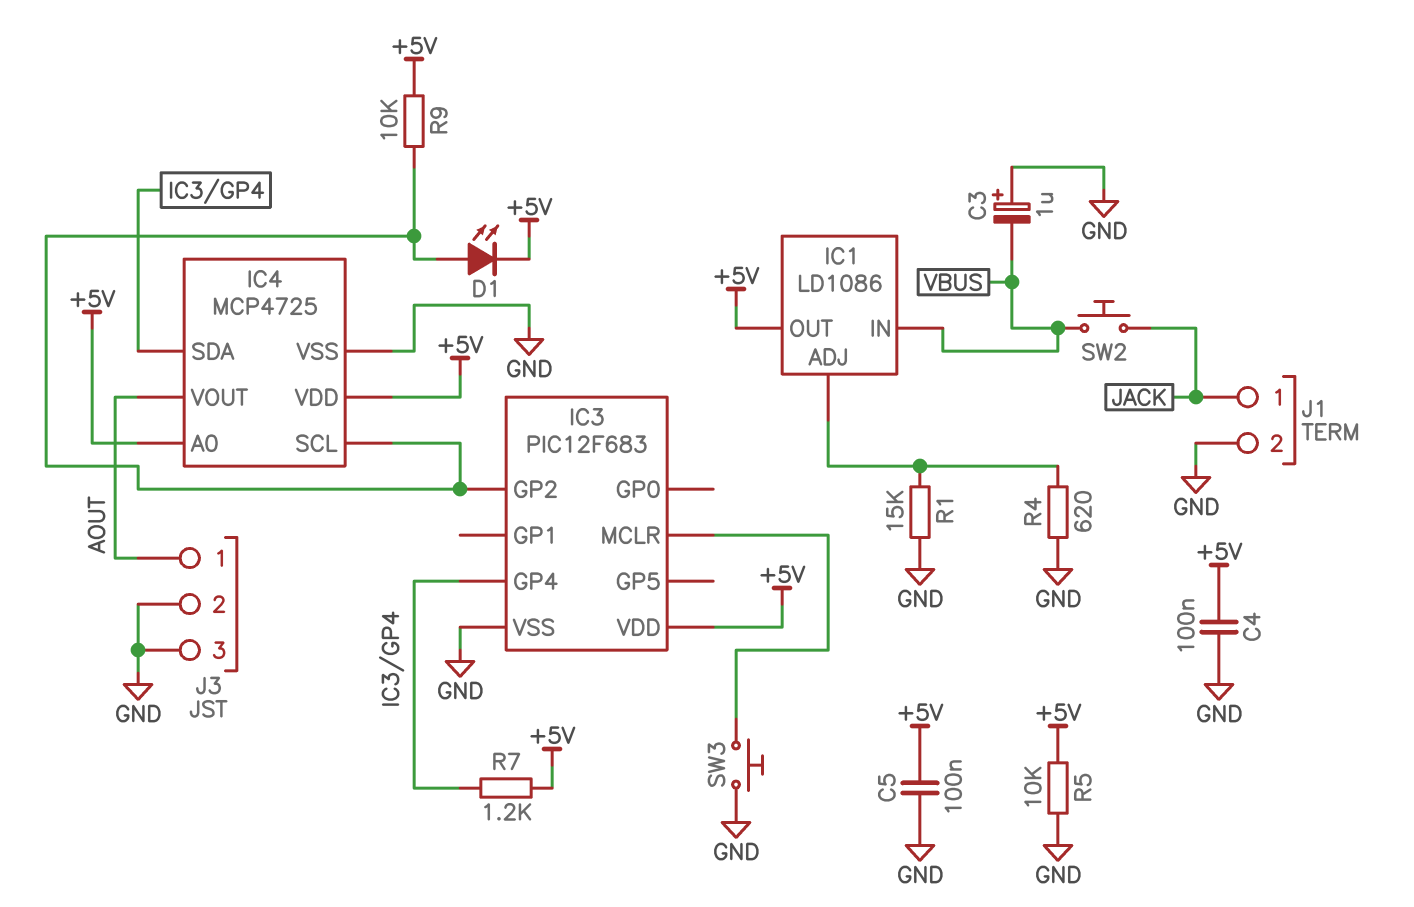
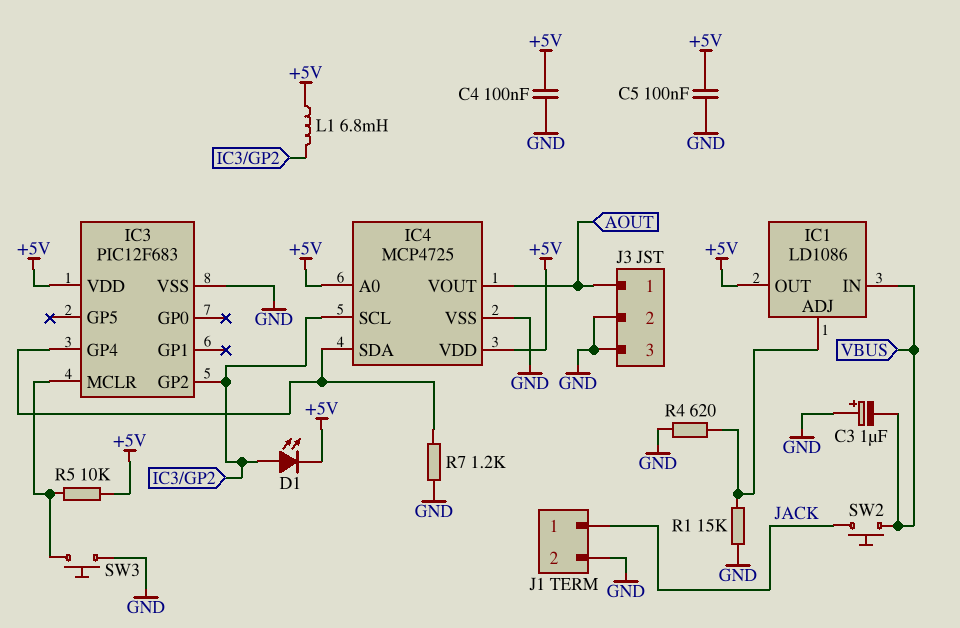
L1: none -> 6.8mH (+5V, IC3/GP2)
R5: 10k (+5V, GND) -> 10k (+5V, IC3/MCLR)
R7: 1.2k (+5V, IC3/GP4) -> 1.2k (GND, IC3/GP4)
R9: 10k (+5V, IC3/GP2) -> none

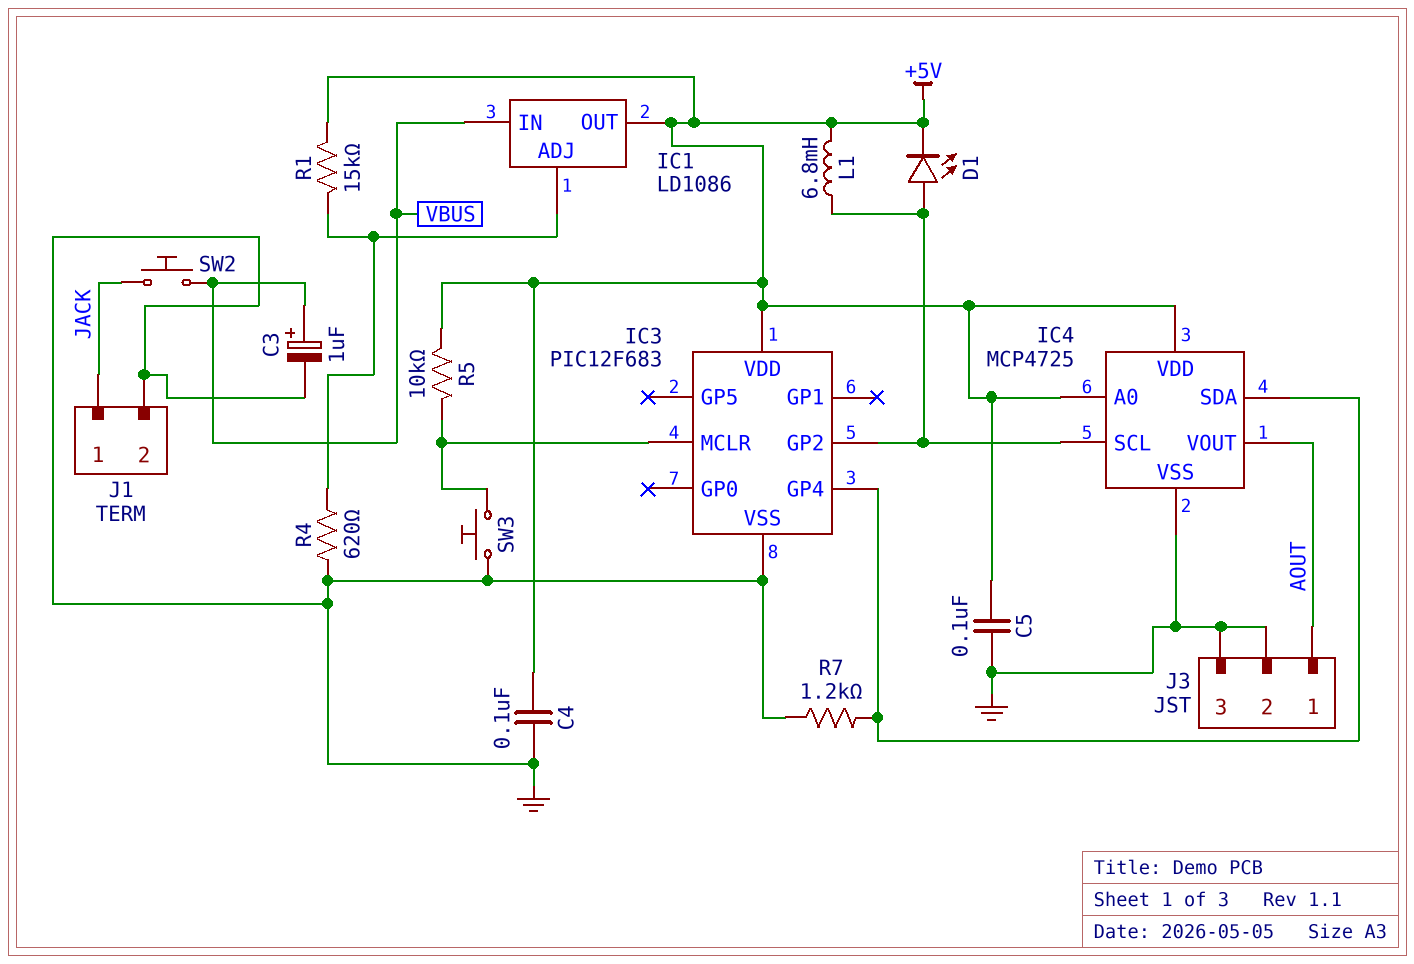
C3: 1uF (plus GND, minus VBUS) -> 1uF (plus VBUS, minus GND)
R1: 15k (GND, IC1/ADJ) -> 15k (+5V, IC1/ADJ)

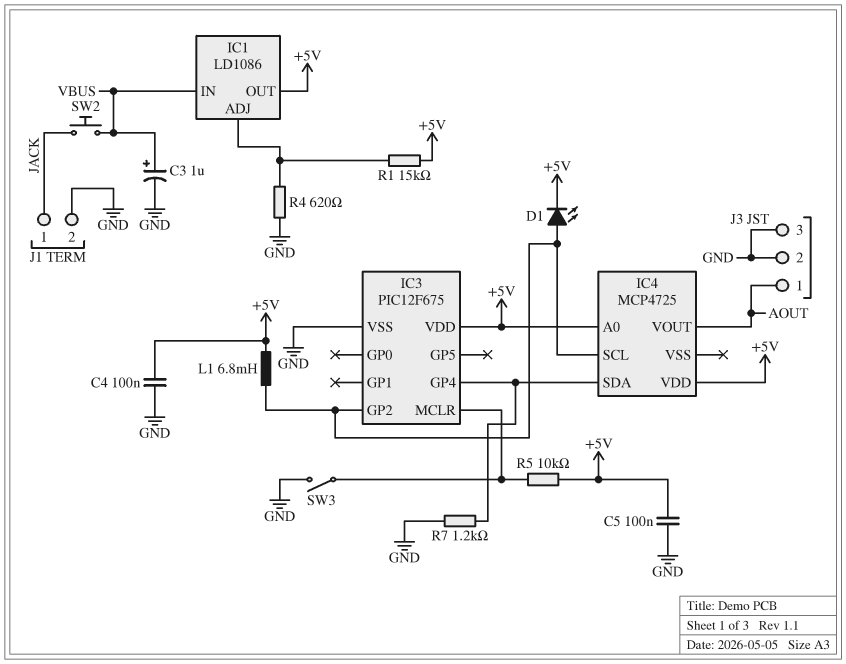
IC3: PIC12F683 -> PIC12F675
IC4 pin VSS: GND -> none
SW3: button (GND, IC3/MCLR) -> switch (GND, IC3/MCLR)

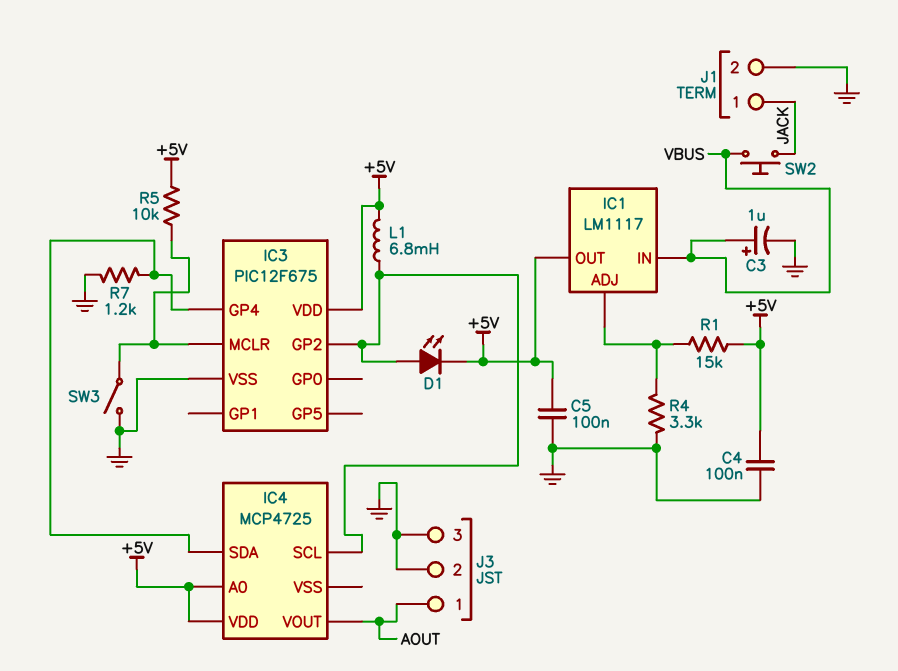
IC1: LD1086 -> LM1117
R4: 620 (GND, IC1/ADJ) -> 3.3k (GND, IC1/ADJ)

